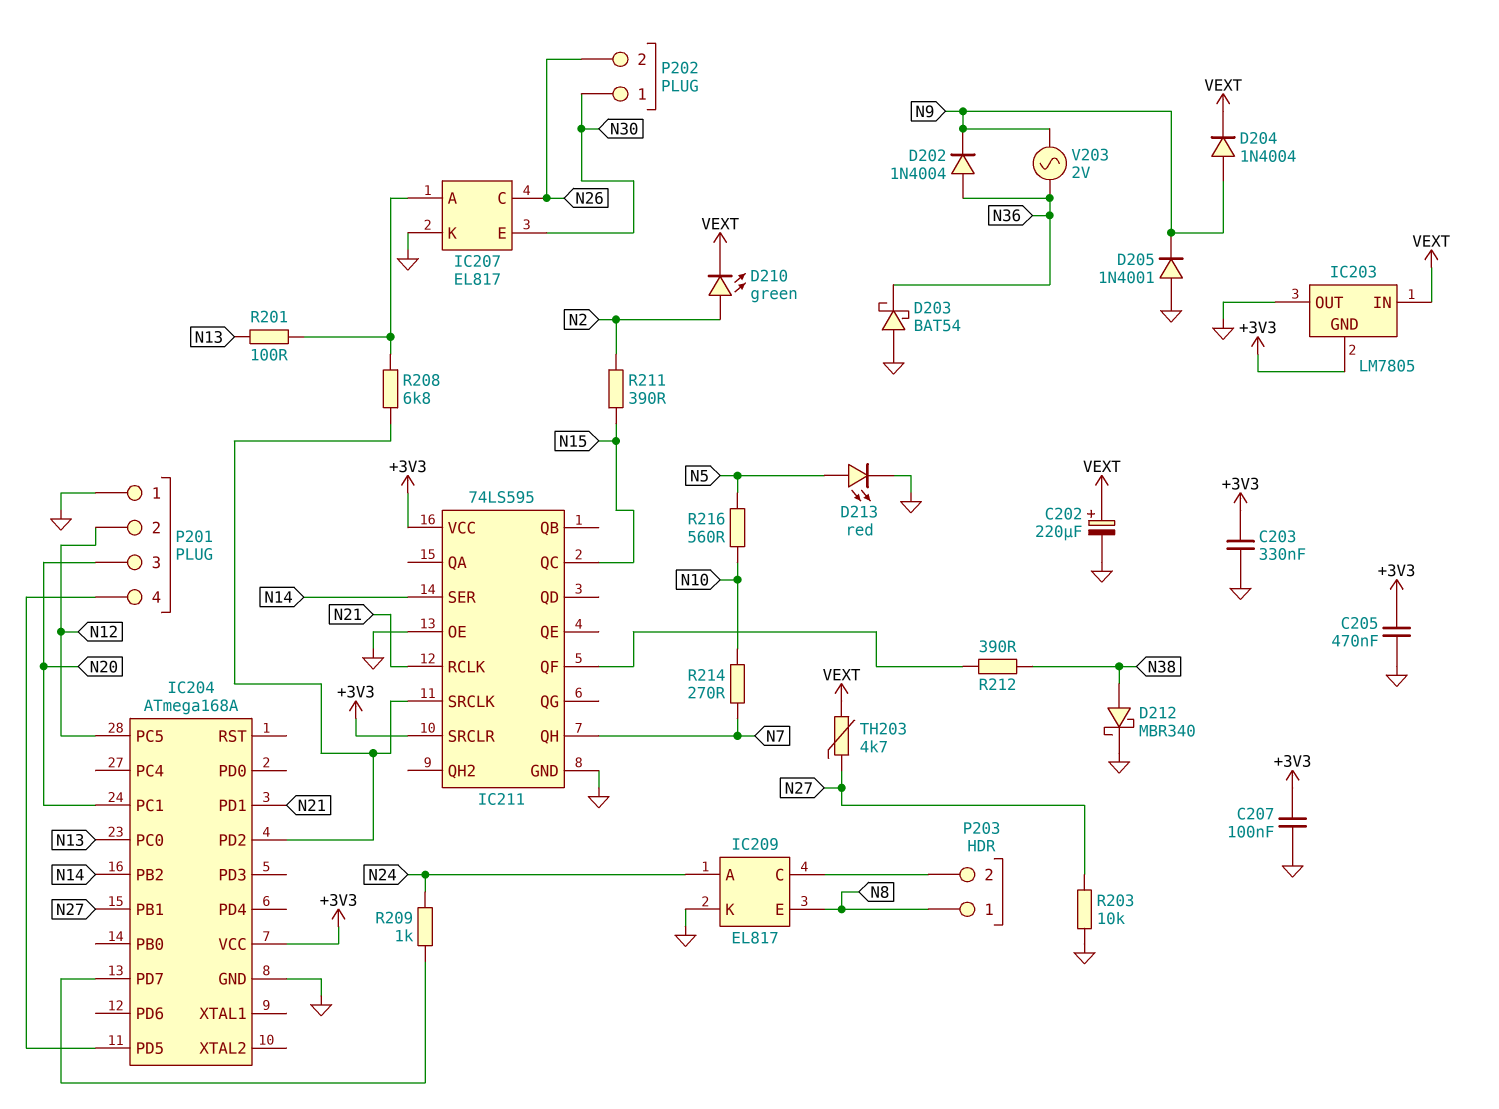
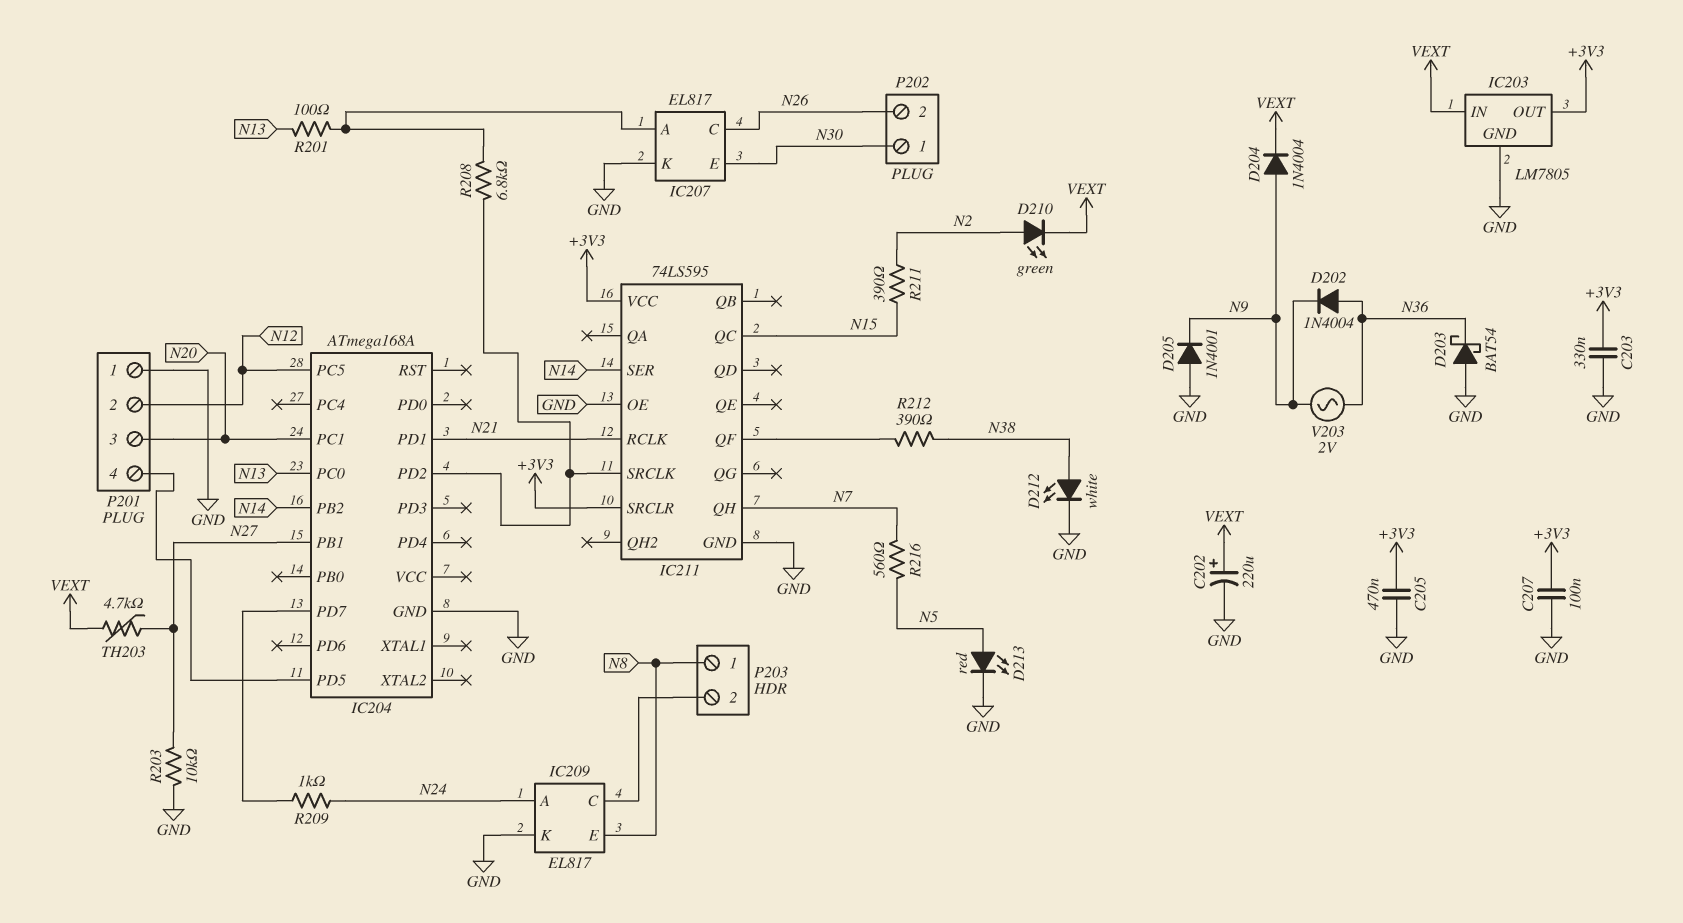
D212: schottky MBR340 (A N38, K GND) -> LED white (A N38, K GND)
IC203 pin GND: +3V3 -> GND
IC203 pin OUT: GND -> +3V3
IC204 pin VCC: +3V3 -> none
R214: 270 (N7, N10) -> none
R216: 560 (N5, N10) -> 560 (N5, N7)

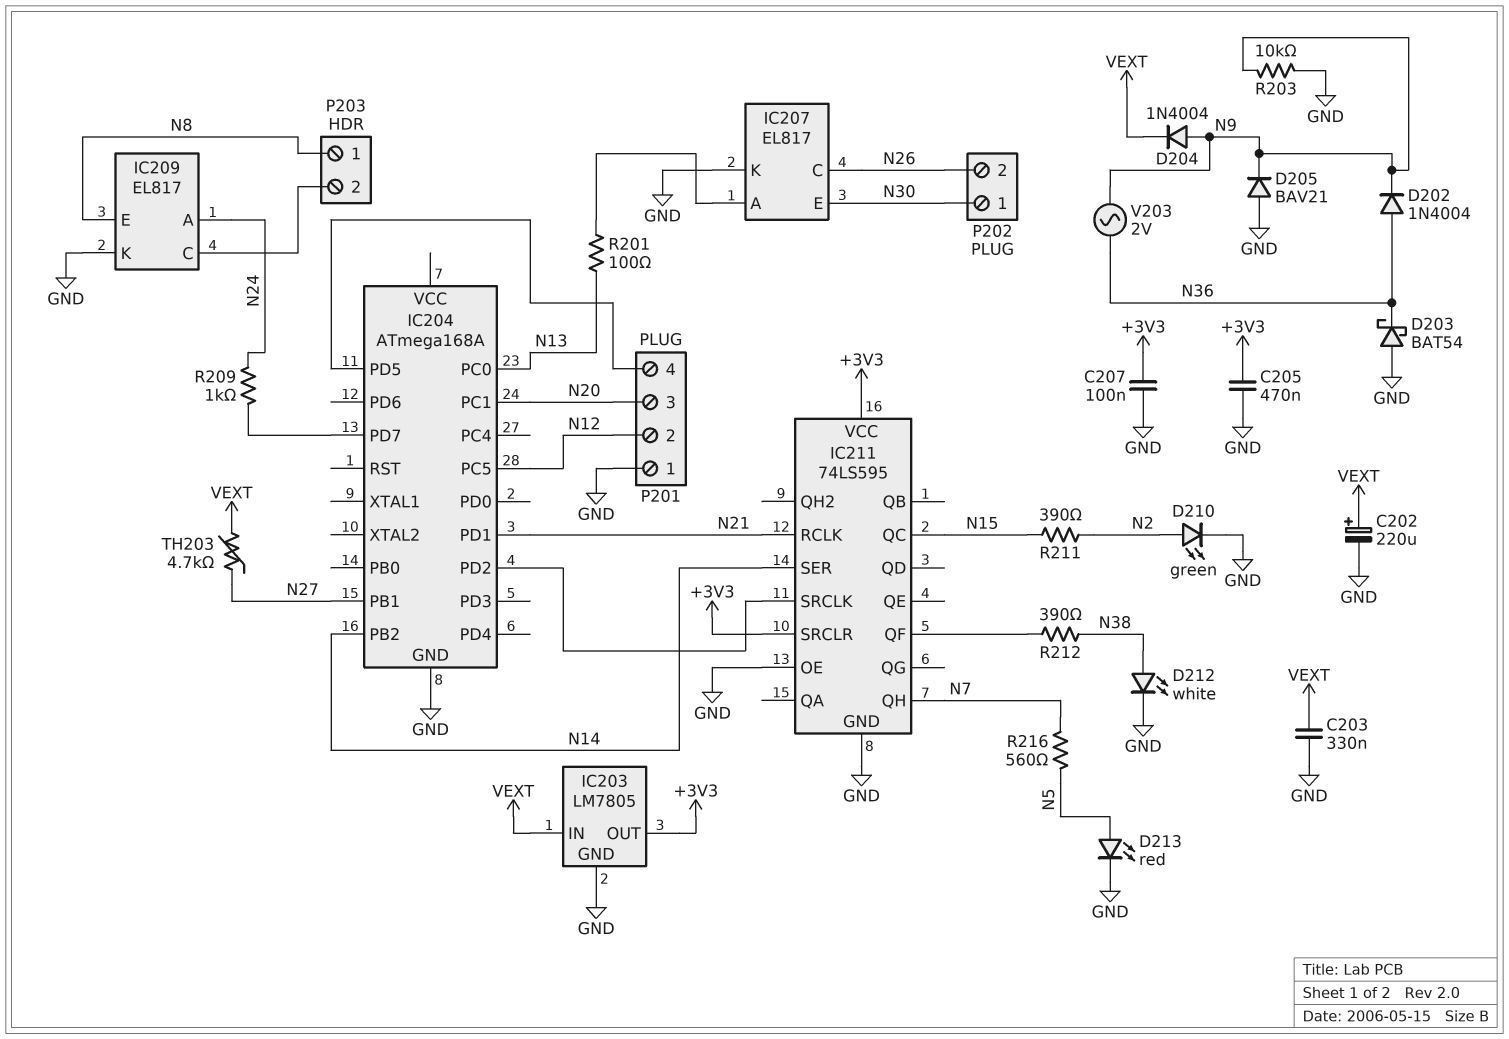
C203: 330nF (+3V3, GND) -> 330nF (GND, VEXT)
D205: diode 1N4001 (A GND, K N9) -> diode BAV21 (A GND, K N9)
D210: LED green (A N2, K VEXT) -> LED green (A N2, K GND)
R203: 10k (GND, N27) -> 10k (GND, N9)
R208: 6.8k (IC204/PD2, IC207/A) -> none

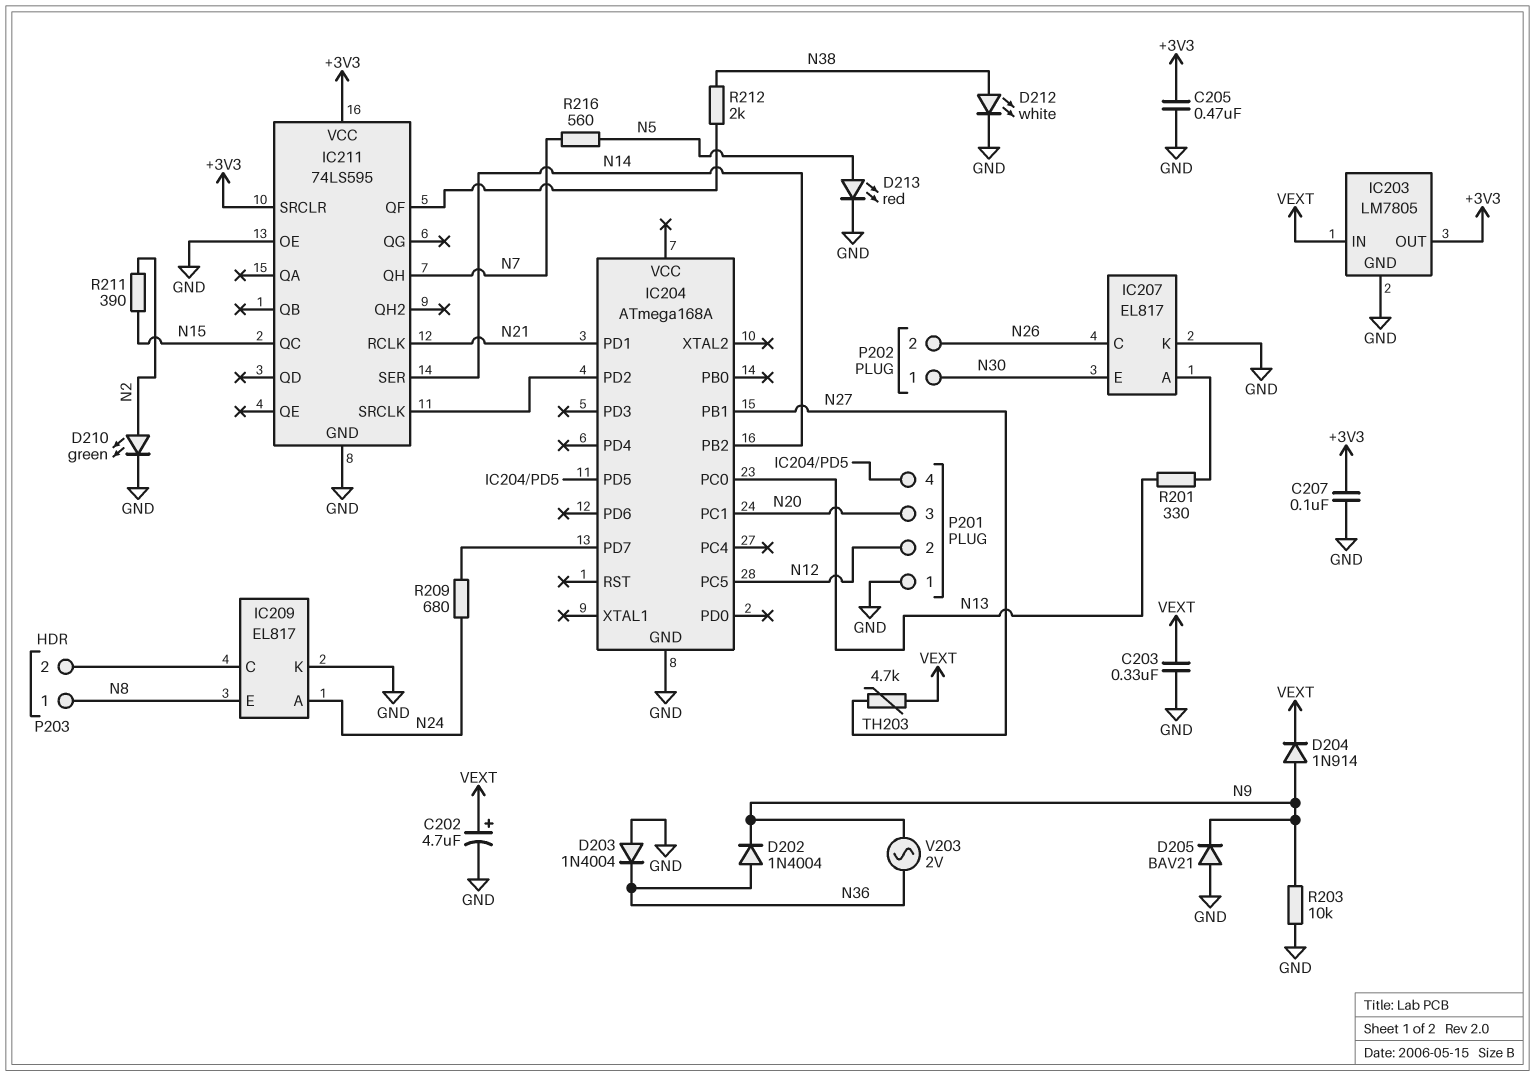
C202: 220uF (plus VEXT, minus GND) -> 4.7uF (plus VEXT, minus GND)
D203: schottky BAT54 (A GND, K N36) -> diode 1N4004 (A GND, K N36)
D204: diode 1N4004 (A N9, K VEXT) -> diode 1N914 (A N9, K VEXT)
R201: 100 (IC207/A, N13) -> 330 (IC207/A, N13)
R209: 1k (IC204/PD7, N24) -> 680 (IC204/PD7, N24)
R212: 390 (IC211/QF, N38) -> 2k (IC211/QF, N38)

